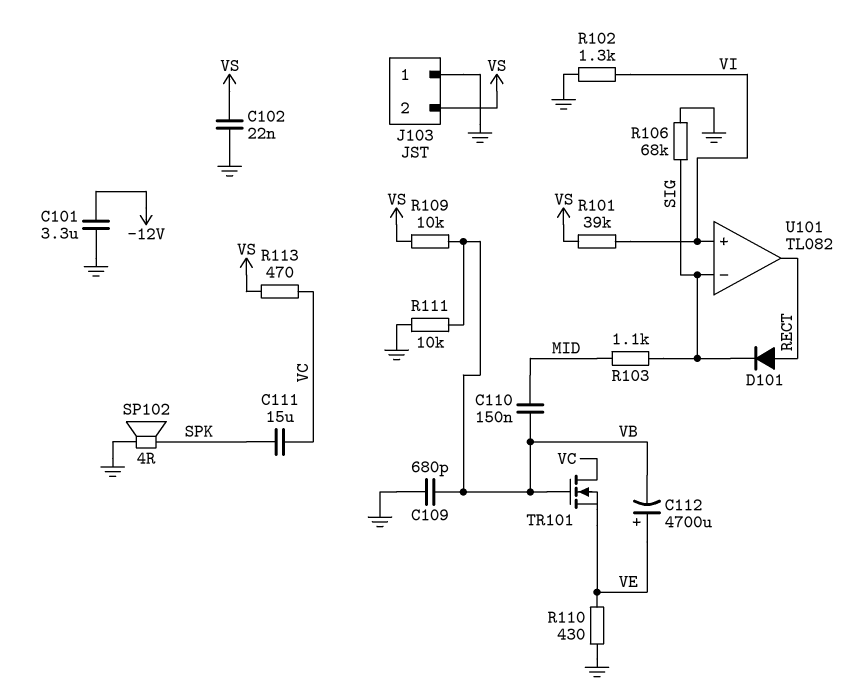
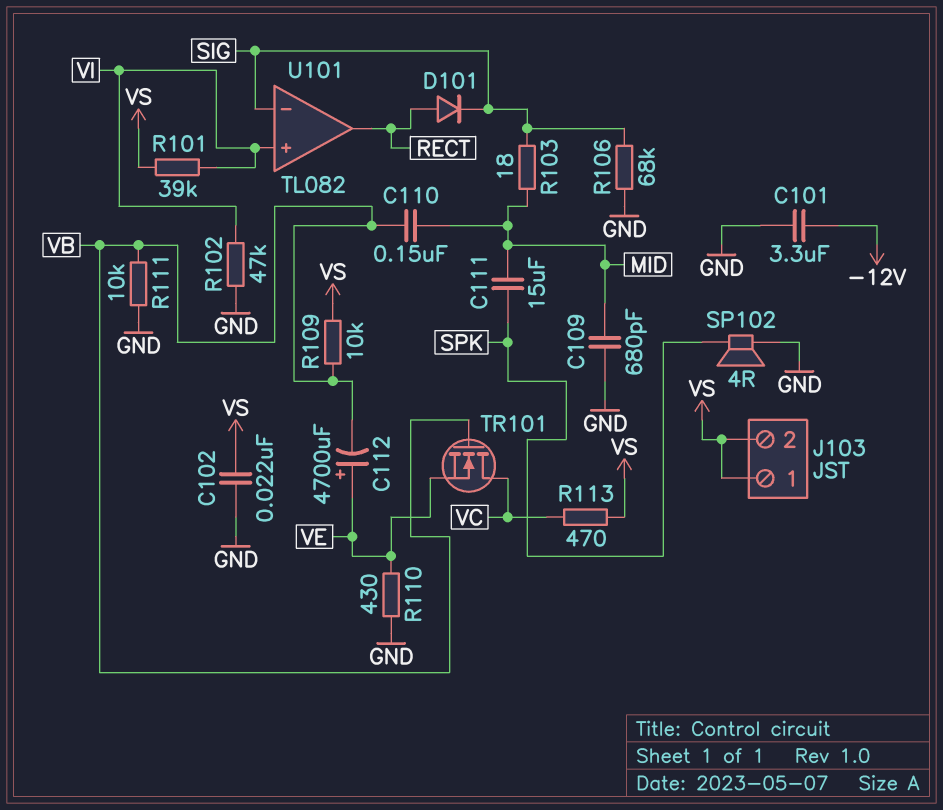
C109: 680pF (GND, VB) -> 680pF (GND, MID)
C111: 15uF (SPK, VC) -> 15uF (MID, SPK)
J103 pin 1: GND -> VS
R102: 1.3k (GND, VI) -> 47k (GND, VI)
R103: 1.1k (MID, SIG) -> 18 (MID, SIG)

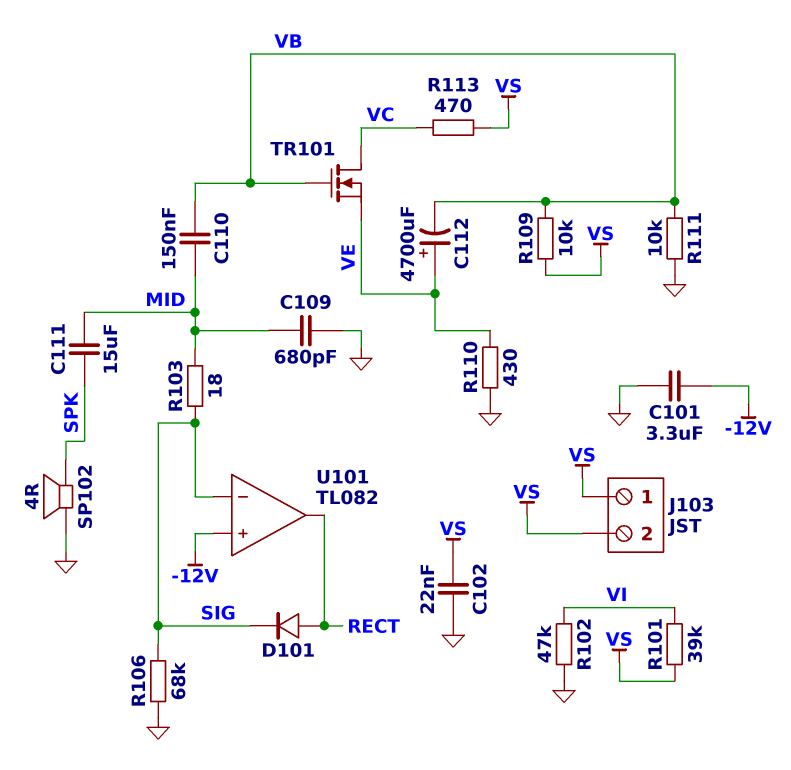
U101 pin in+: VI -> -12V

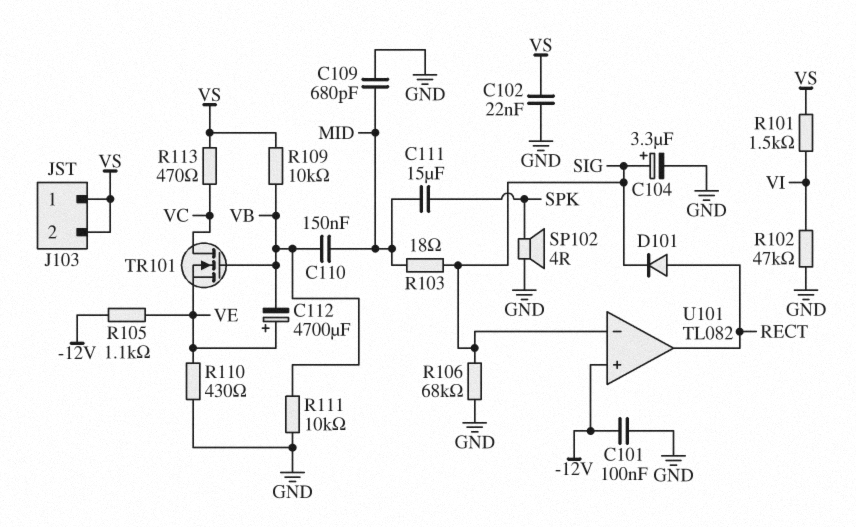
C101: 3.3uF (-12V, GND) -> 100nF (-12V, GND)
C104: none -> 3.3uF (plus SIG, minus GND)
R101: 39k (VI, VS) -> 1.5k (VI, VS)
R105: none -> 1.1k (-12V, VE)

